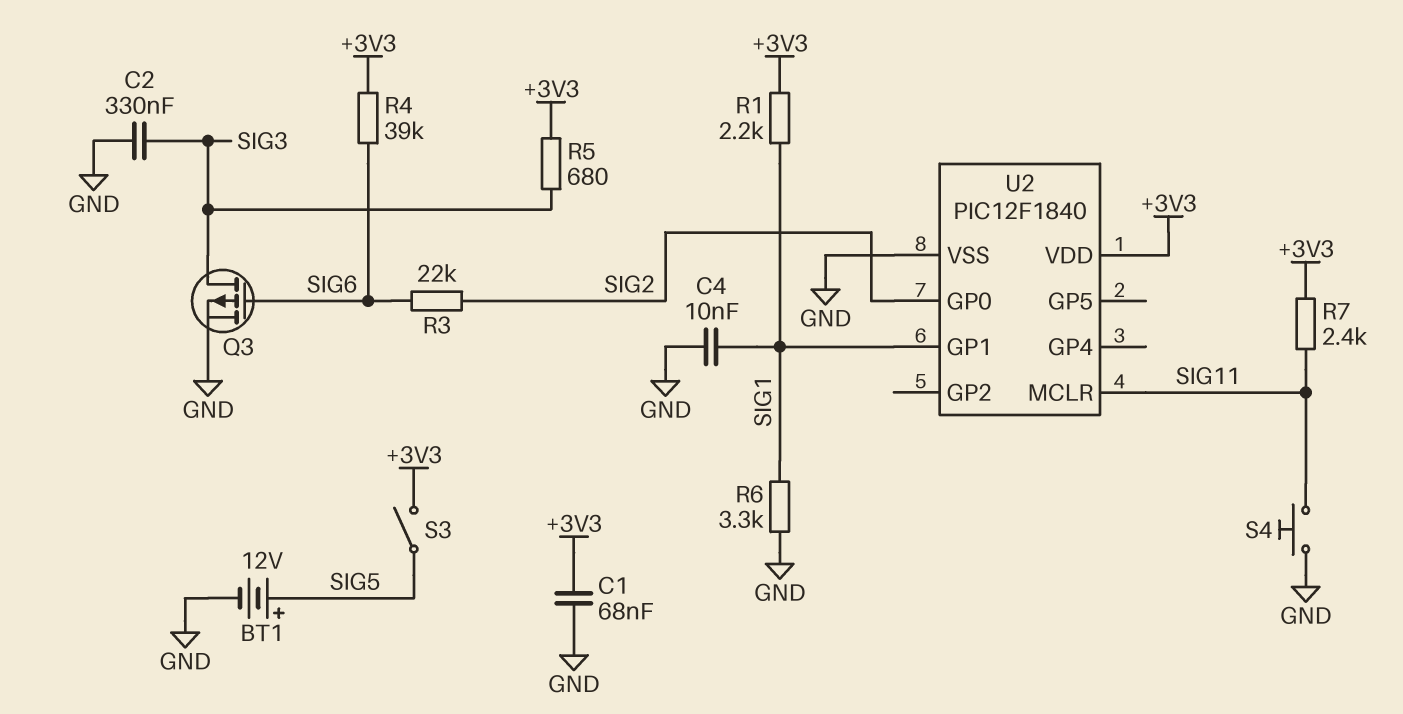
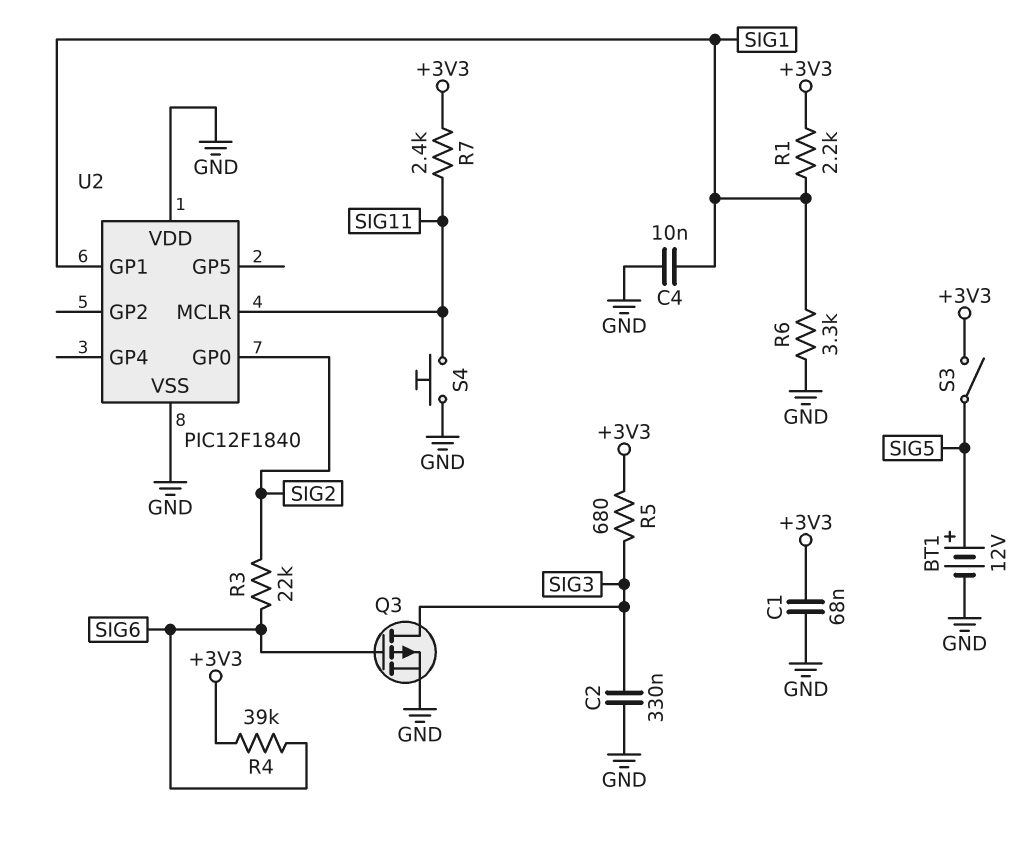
U2 pin VDD: +3V3 -> GND

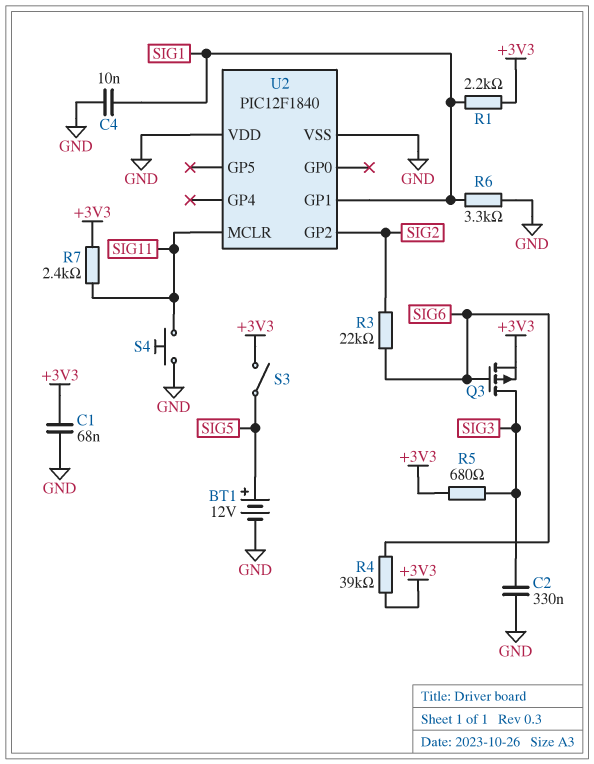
Q3: PMOS (G SIG6, D SIG3, S GND) -> PMOS (G SIG6, D SIG3, S +3V3)
U2 pin GP0: SIG2 -> none
U2 pin GP2: none -> SIG2

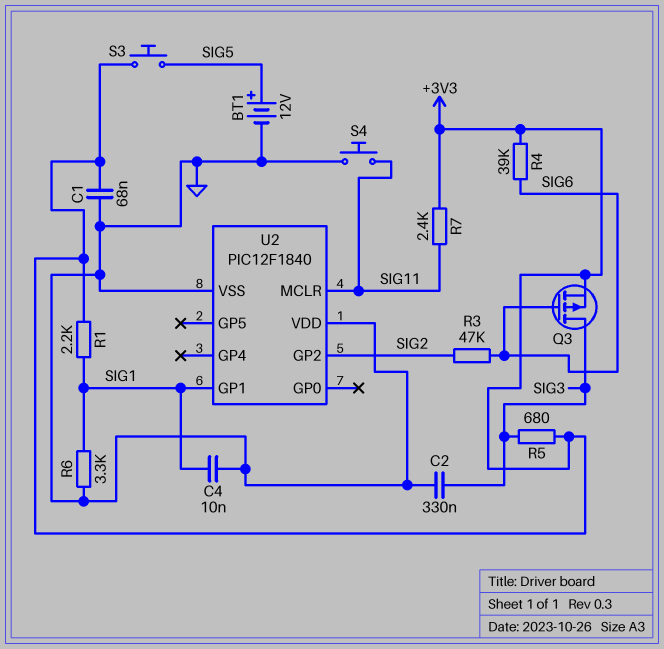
R3: 22k (SIG2, SIG6) -> 47k (SIG2, SIG6)
S3: switch (+3V3, SIG5) -> button (+3V3, SIG5)

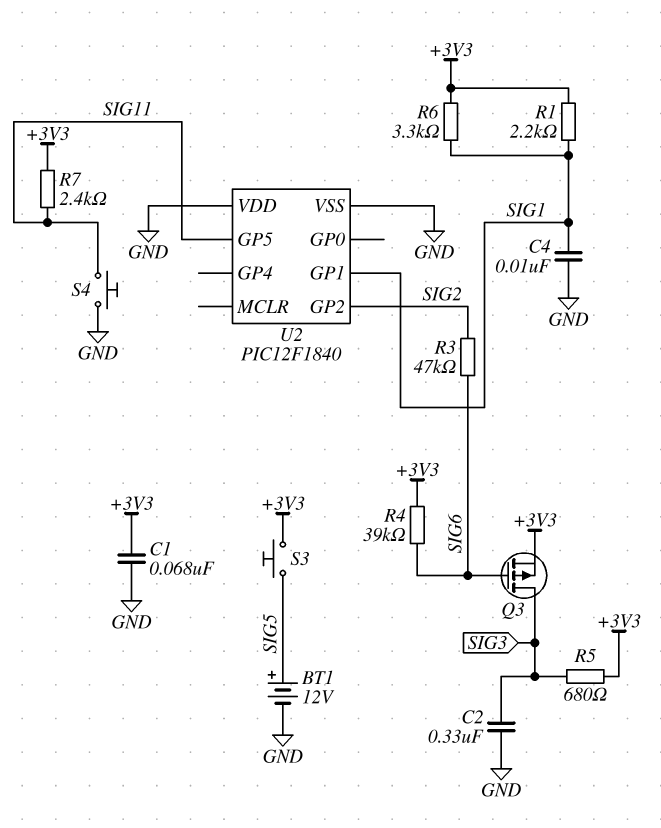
R6: 3.3k (GND, SIG1) -> 3.3k (+3V3, SIG1)
U2 pin GP5: none -> SIG11
U2 pin MCLR: SIG11 -> none

